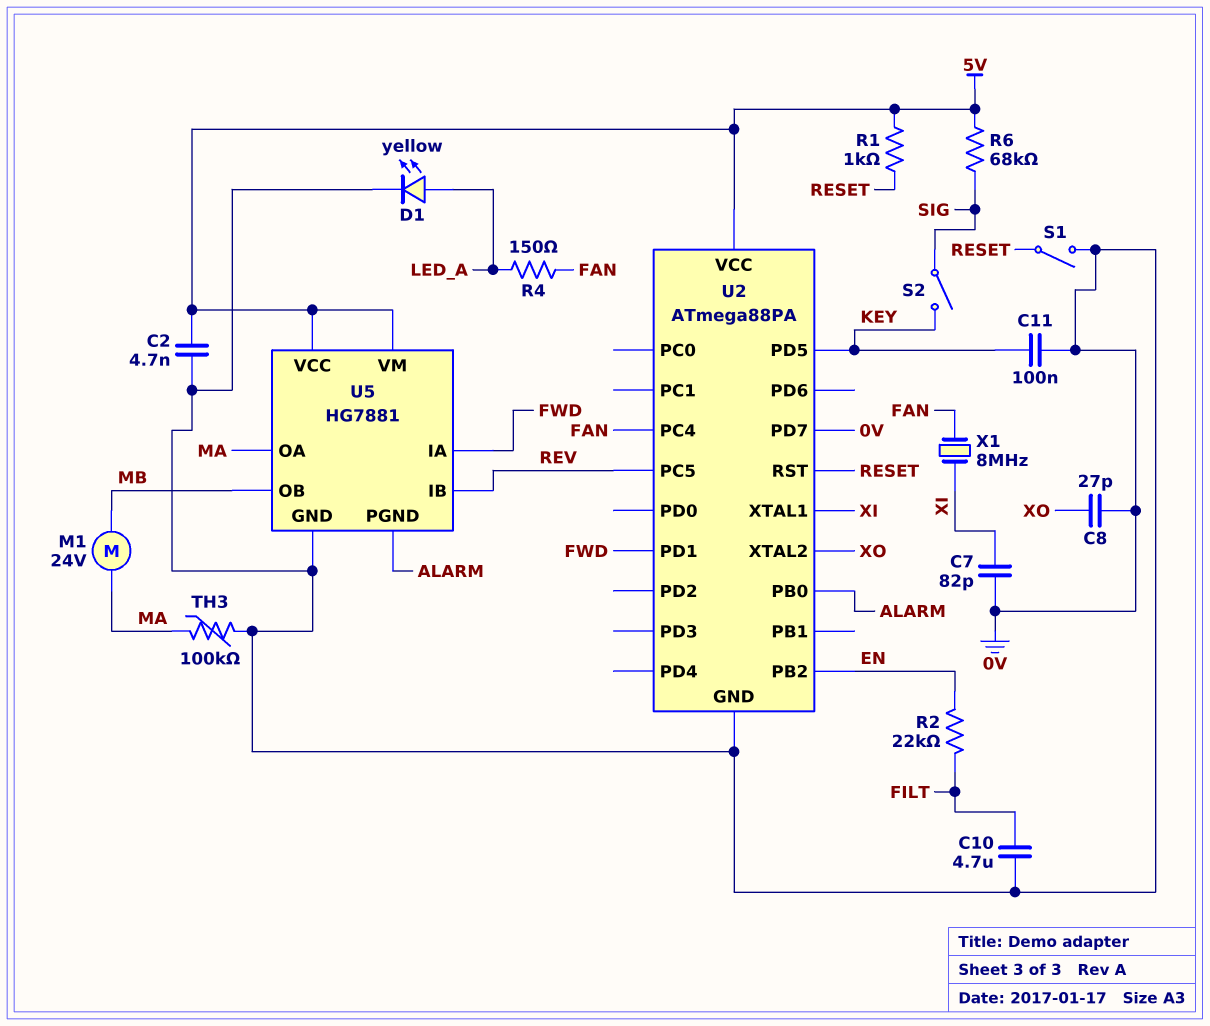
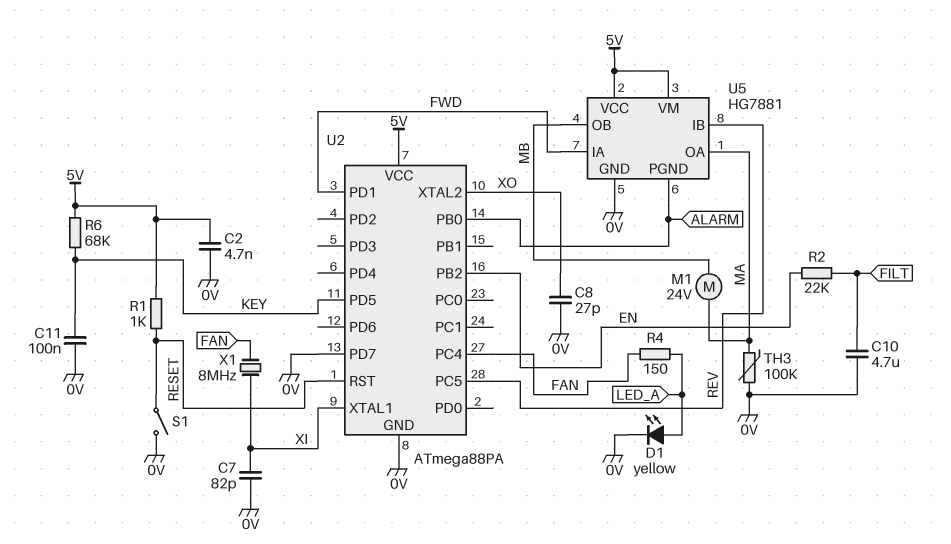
R6: 68k (5V, SIG) -> 68k (5V, KEY)
S2: switch (KEY, SIG) -> none

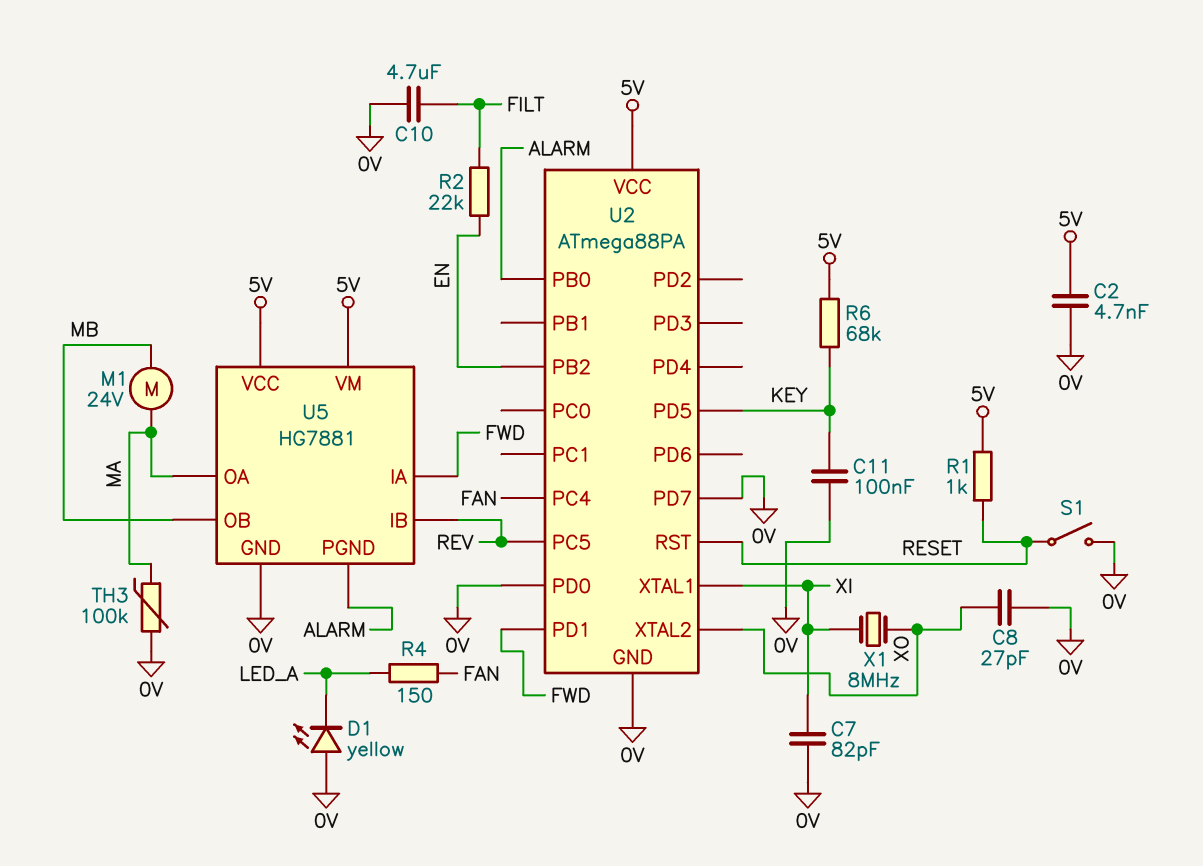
D1: LED yellow (A LED_A, K 0V) -> LED yellow (A 0V, K LED_A)
U2 pin PD0: none -> 0V
X1: 8MHz (FAN, XI) -> 8MHz (XI, XO)

